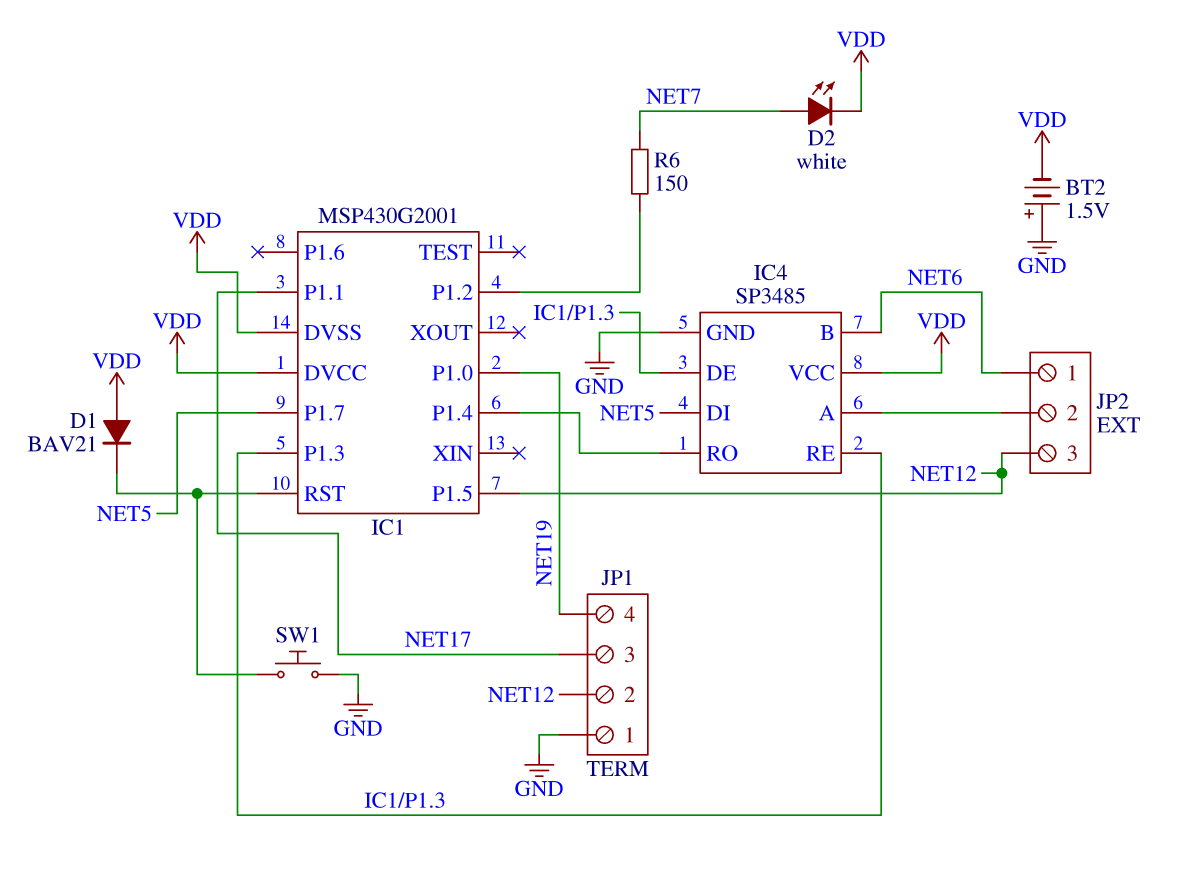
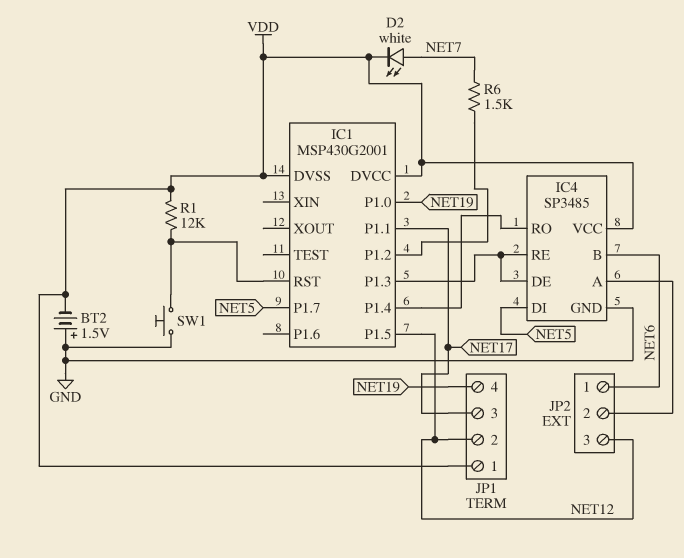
D1: diode BAV21 (A VDD, K IC1/RST) -> none
JP1 pin 1: GND -> VDD
R1: none -> 12k (IC1/RST, VDD)
R6: 150 (IC1/P1.2, NET7) -> 1.5k (IC1/P1.2, NET7)

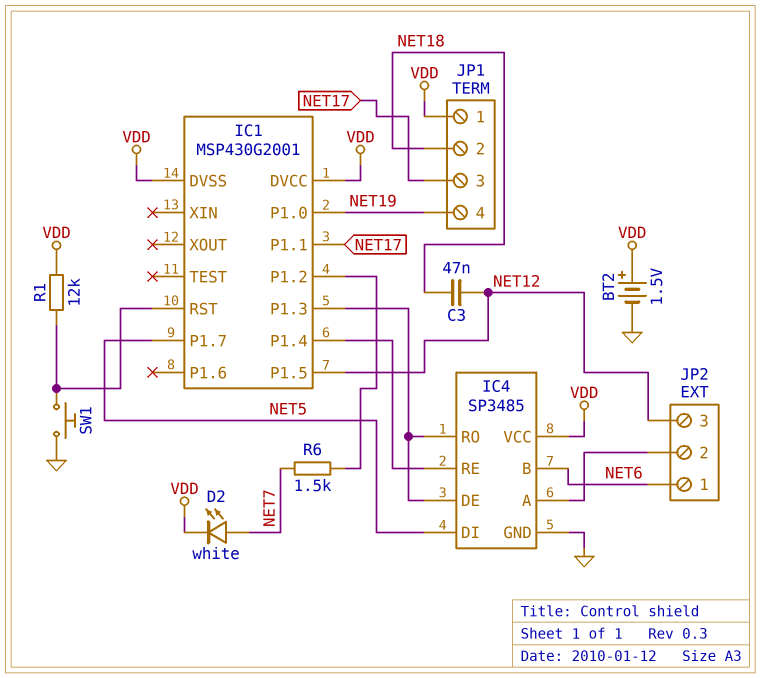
BT2: 1.5V (plus GND, minus VDD) -> 1.5V (plus VDD, minus GND)
C3: none -> 47nF (NET12, NET18)
IC4 pin RE: IC1/P1.3 -> IC1/P1.4
IC4 pin RO: IC1/P1.4 -> IC1/P1.3
JP1 pin 2: NET12 -> NET18

